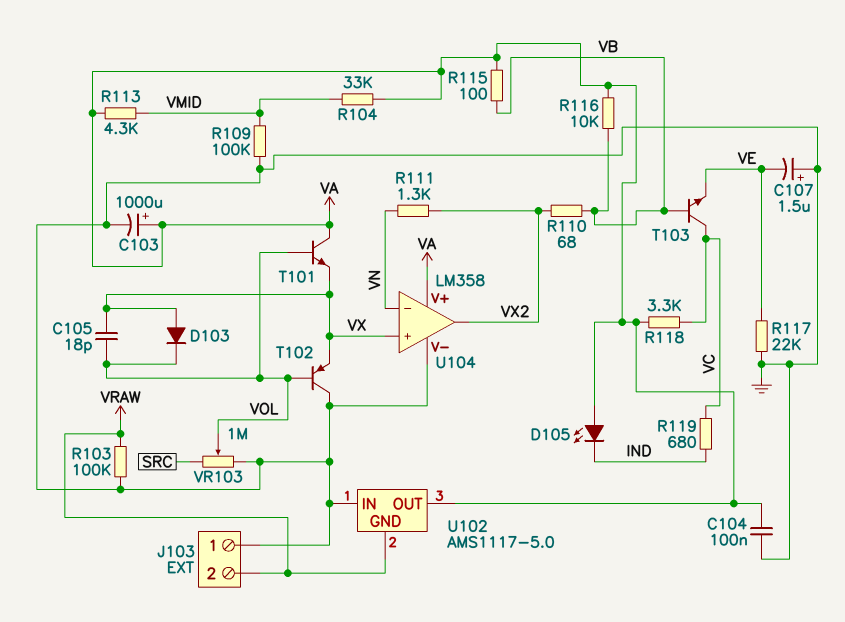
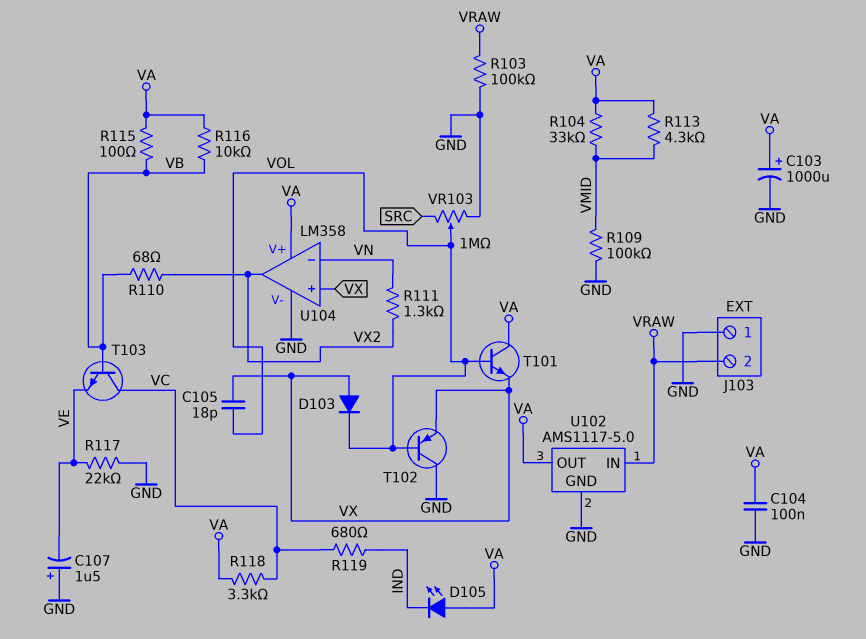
U102 pin GND: VRAW -> GND
U102 pin IN: GND -> VRAW

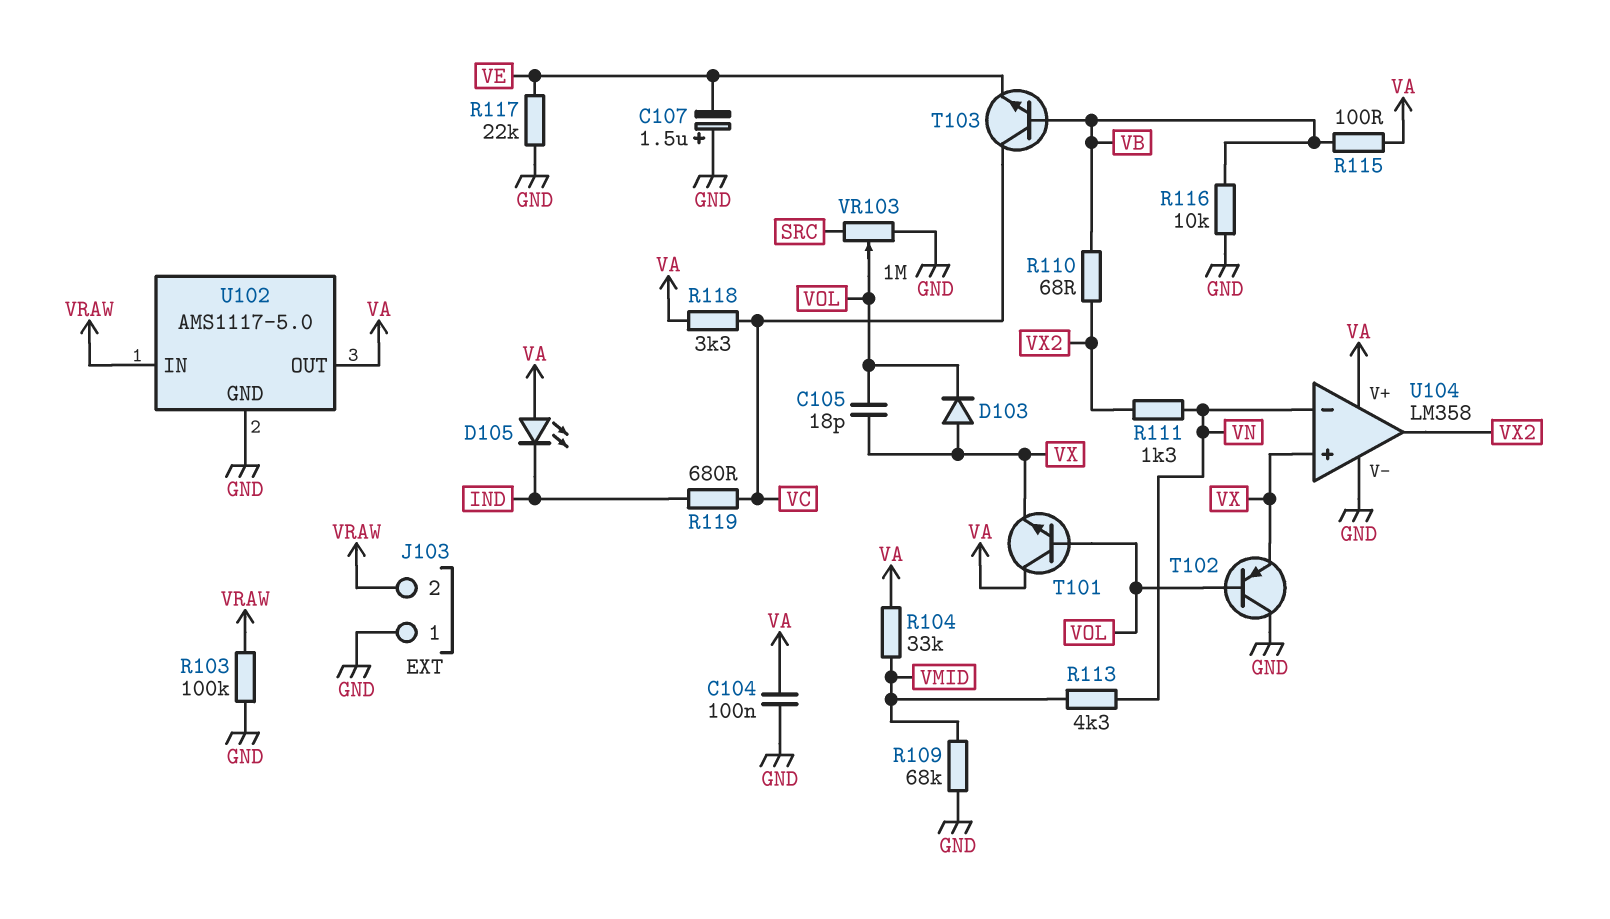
C103: 1000uF (plus VA, minus GND) -> none
R109: 100k (GND, VMID) -> 68k (GND, VMID)
R113: 4.3k (VA, VMID) -> 4.3k (VMID, VN)
R116: 10k (VA, VB) -> 10k (GND, VB)

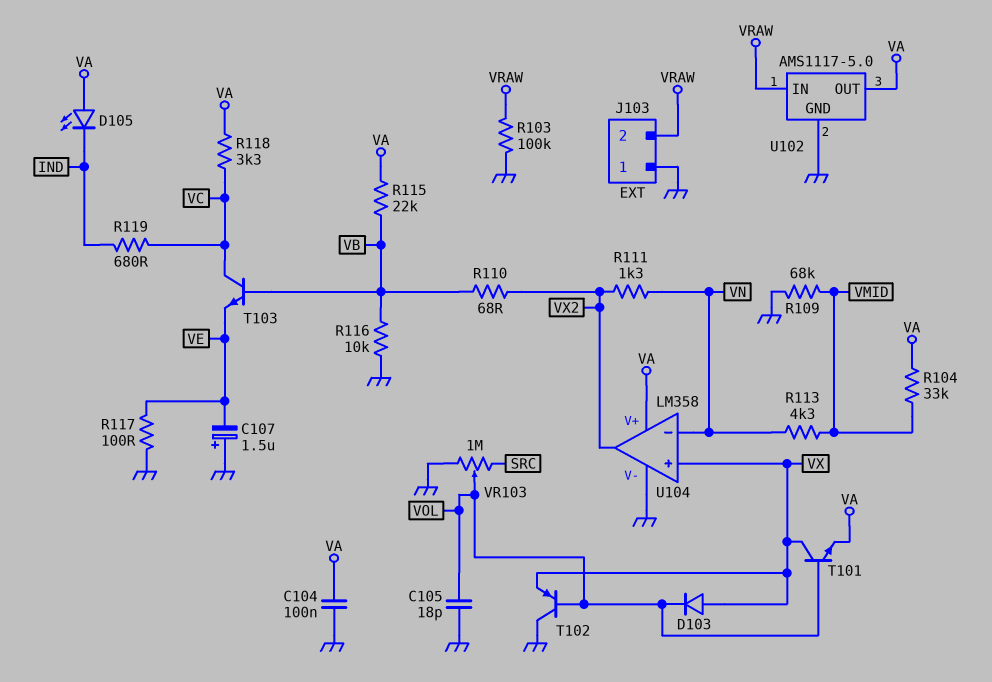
C105: 18pF (VOL, VX) -> 18pF (GND, VOL)
R115: 100 (VA, VB) -> 22k (VA, VB)
R117: 22k (GND, VE) -> 100 (GND, VE)
T101: NPN (B VOL, C VA, E VX) -> NPN (B VOL, C VX, E VA)

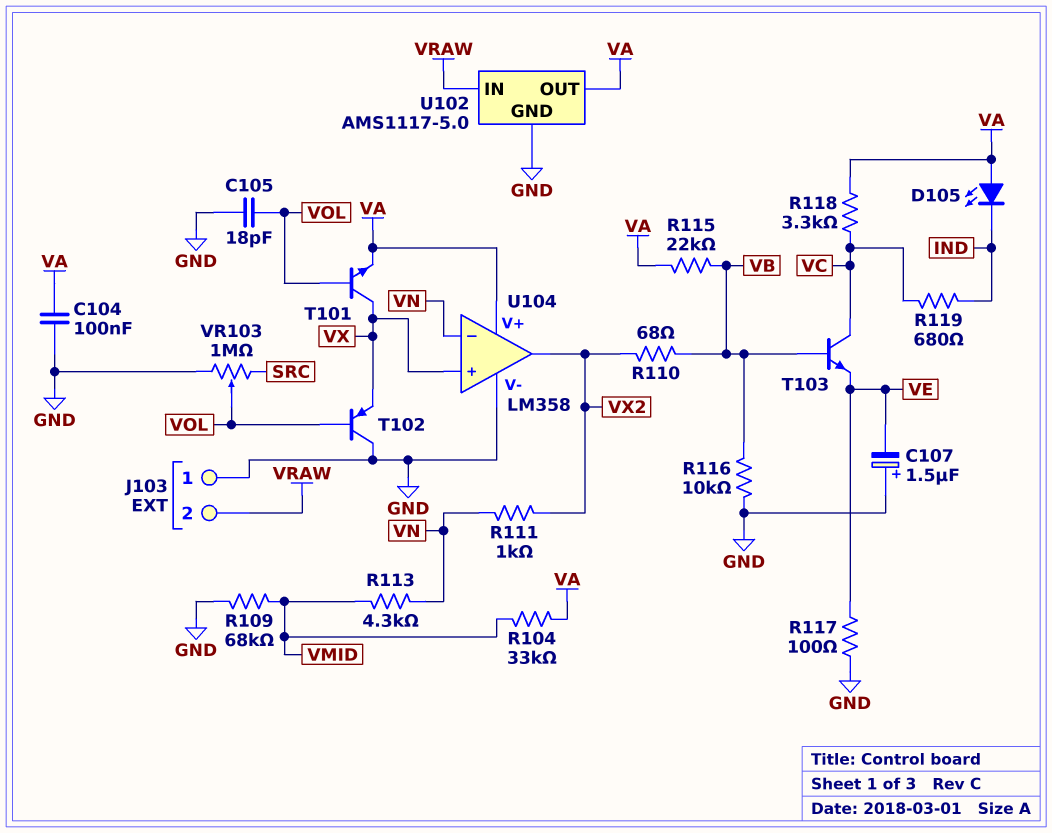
D103: diode (A VX, K VOL) -> none
R103: 100k (GND, VRAW) -> none
R111: 1.3k (VN, VX2) -> 1k (VN, VX2)

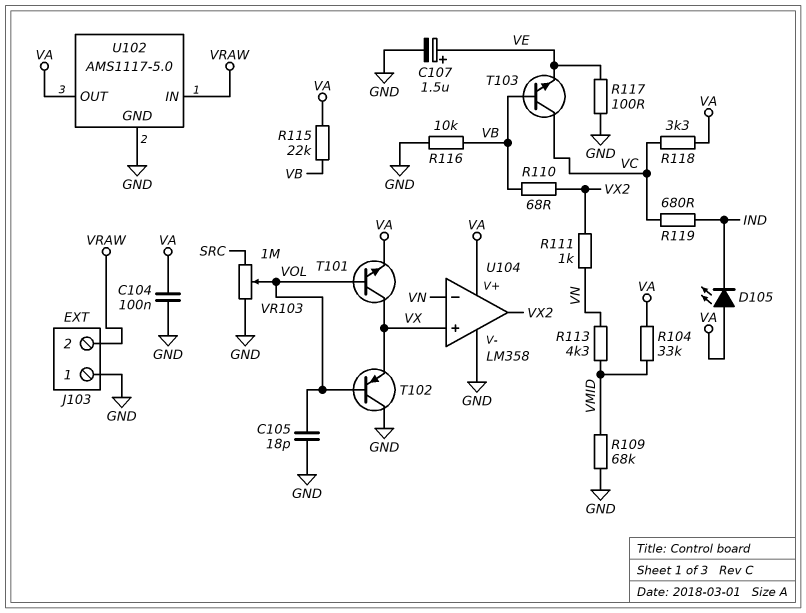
C107: 1.5uF (plus GND, minus VE) -> 1.5uF (plus VE, minus GND)

